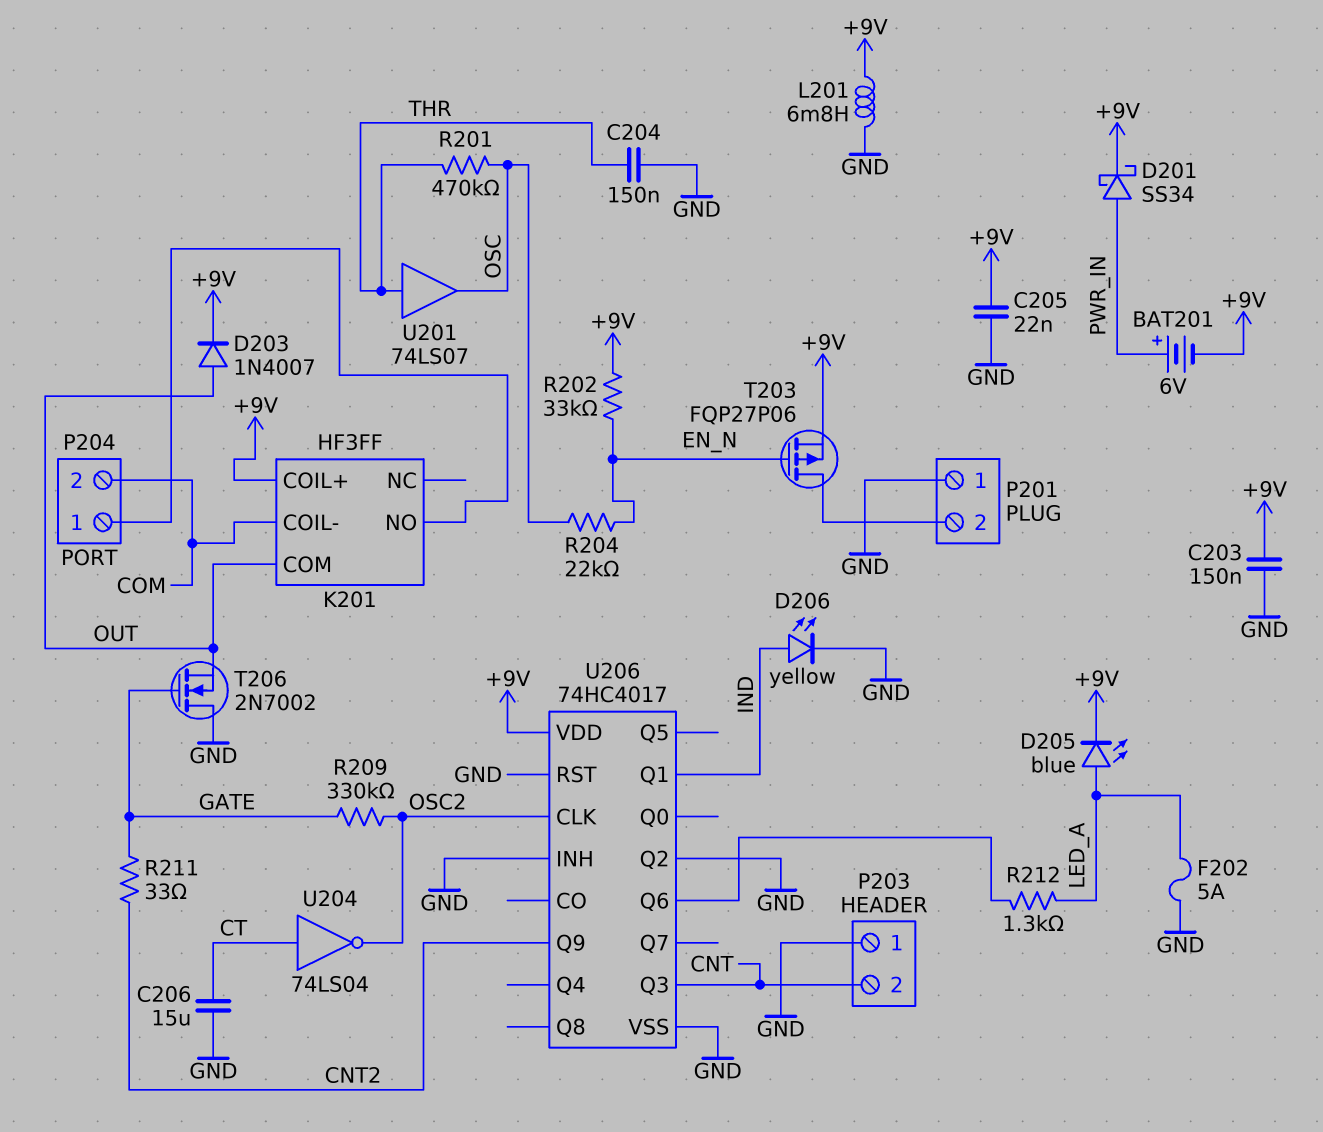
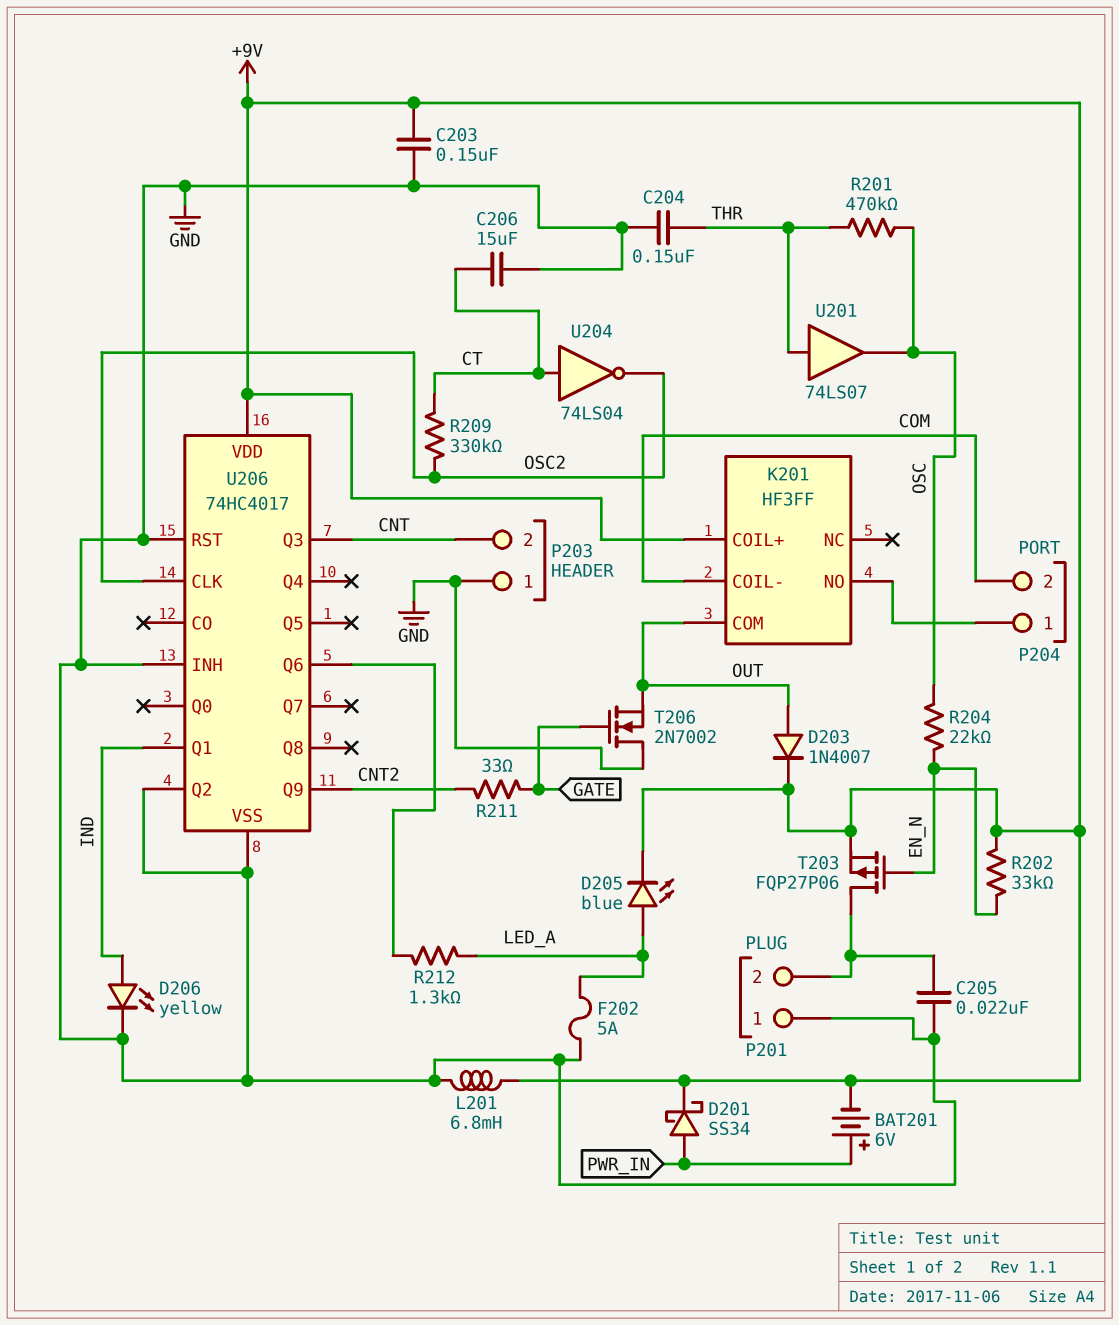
C205: 22nF (+9V, GND) -> 22nF (GND, P201/2)
R209: 330k (GATE, OSC2) -> 330k (CT, OSC2)

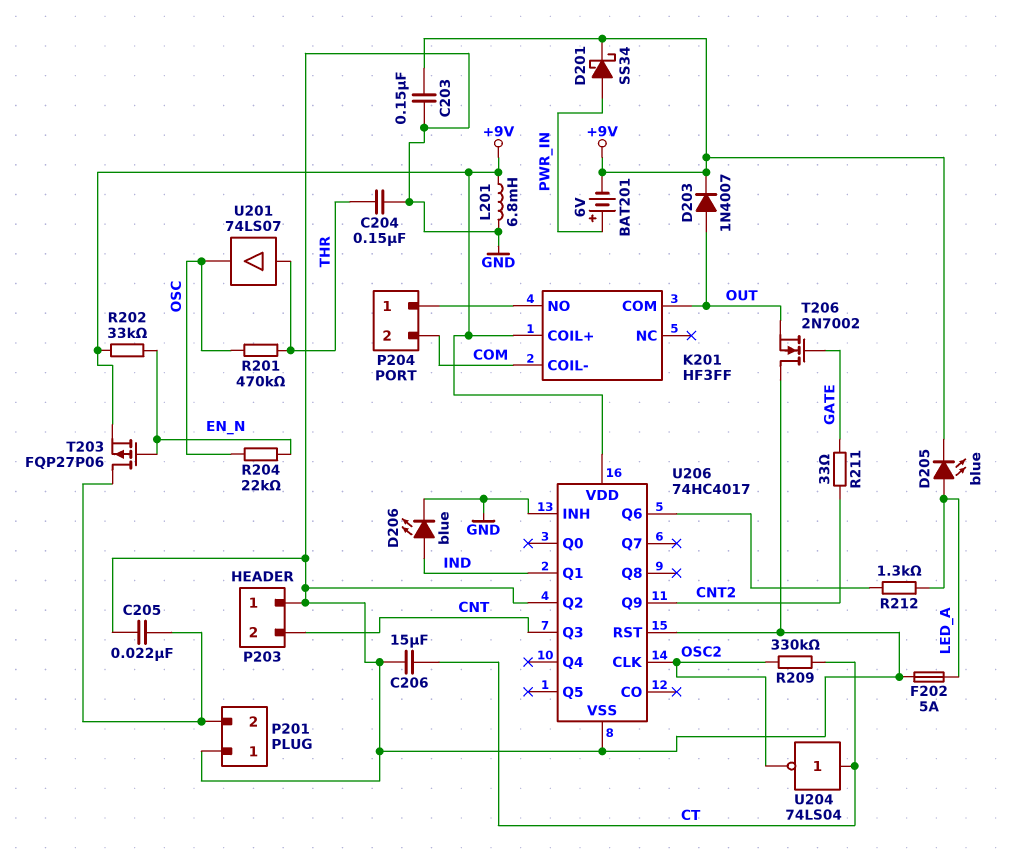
D206: LED yellow (A IND, K GND) -> LED blue (A IND, K GND)

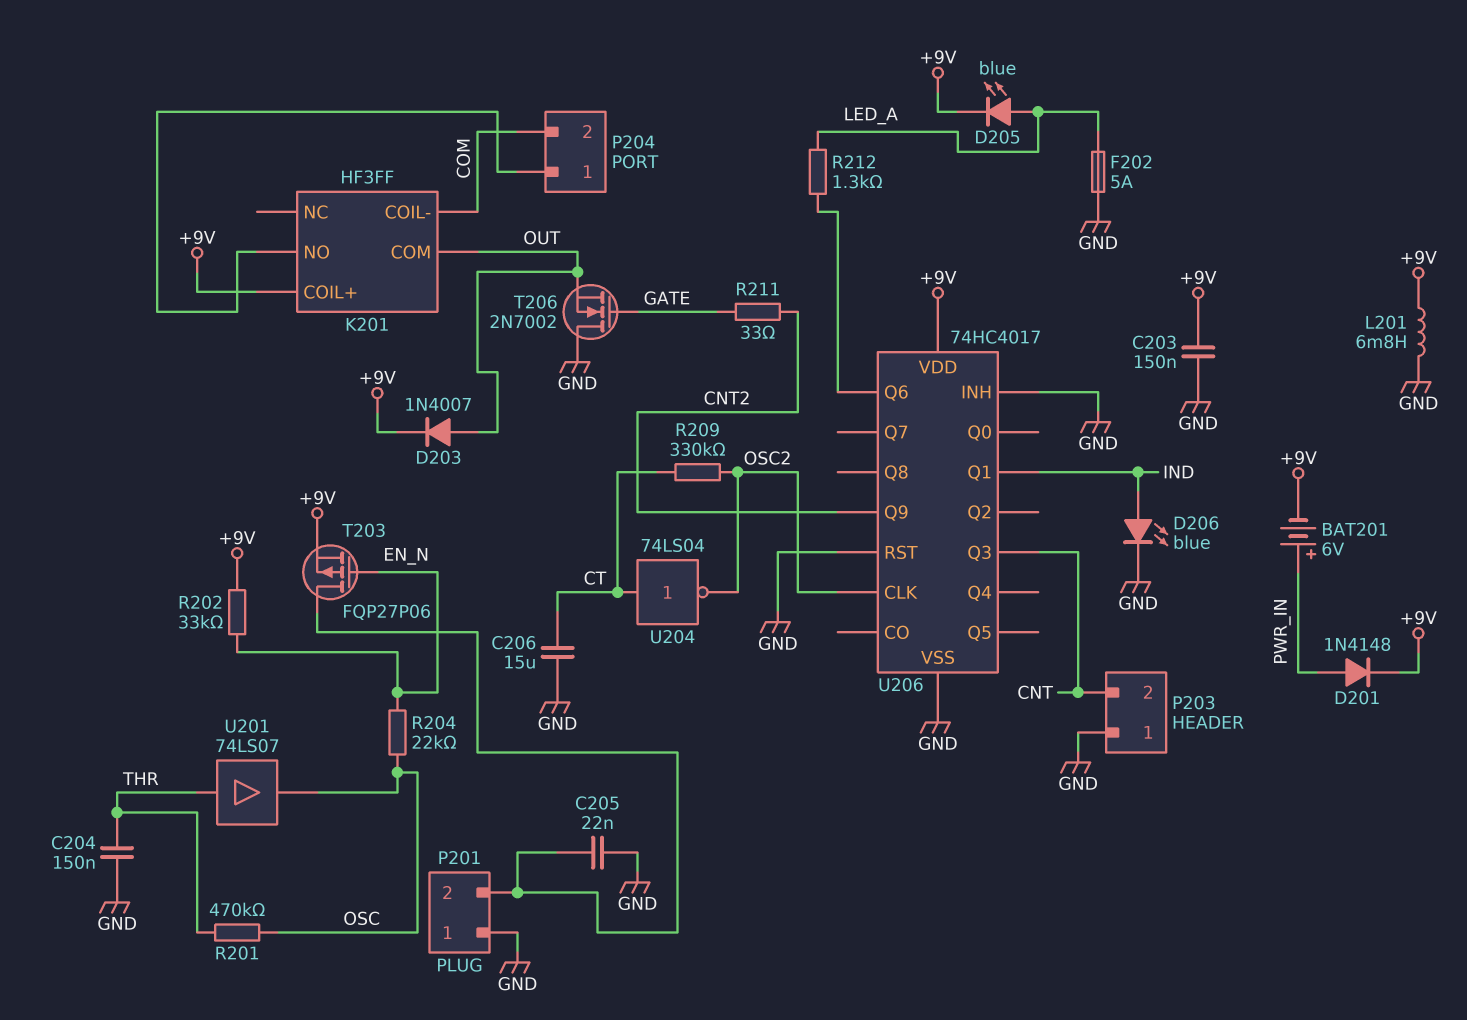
D201: schottky SS34 (A PWR_IN, K +9V) -> diode 1N4148 (A PWR_IN, K +9V)
U206 pin Q2: GND -> none

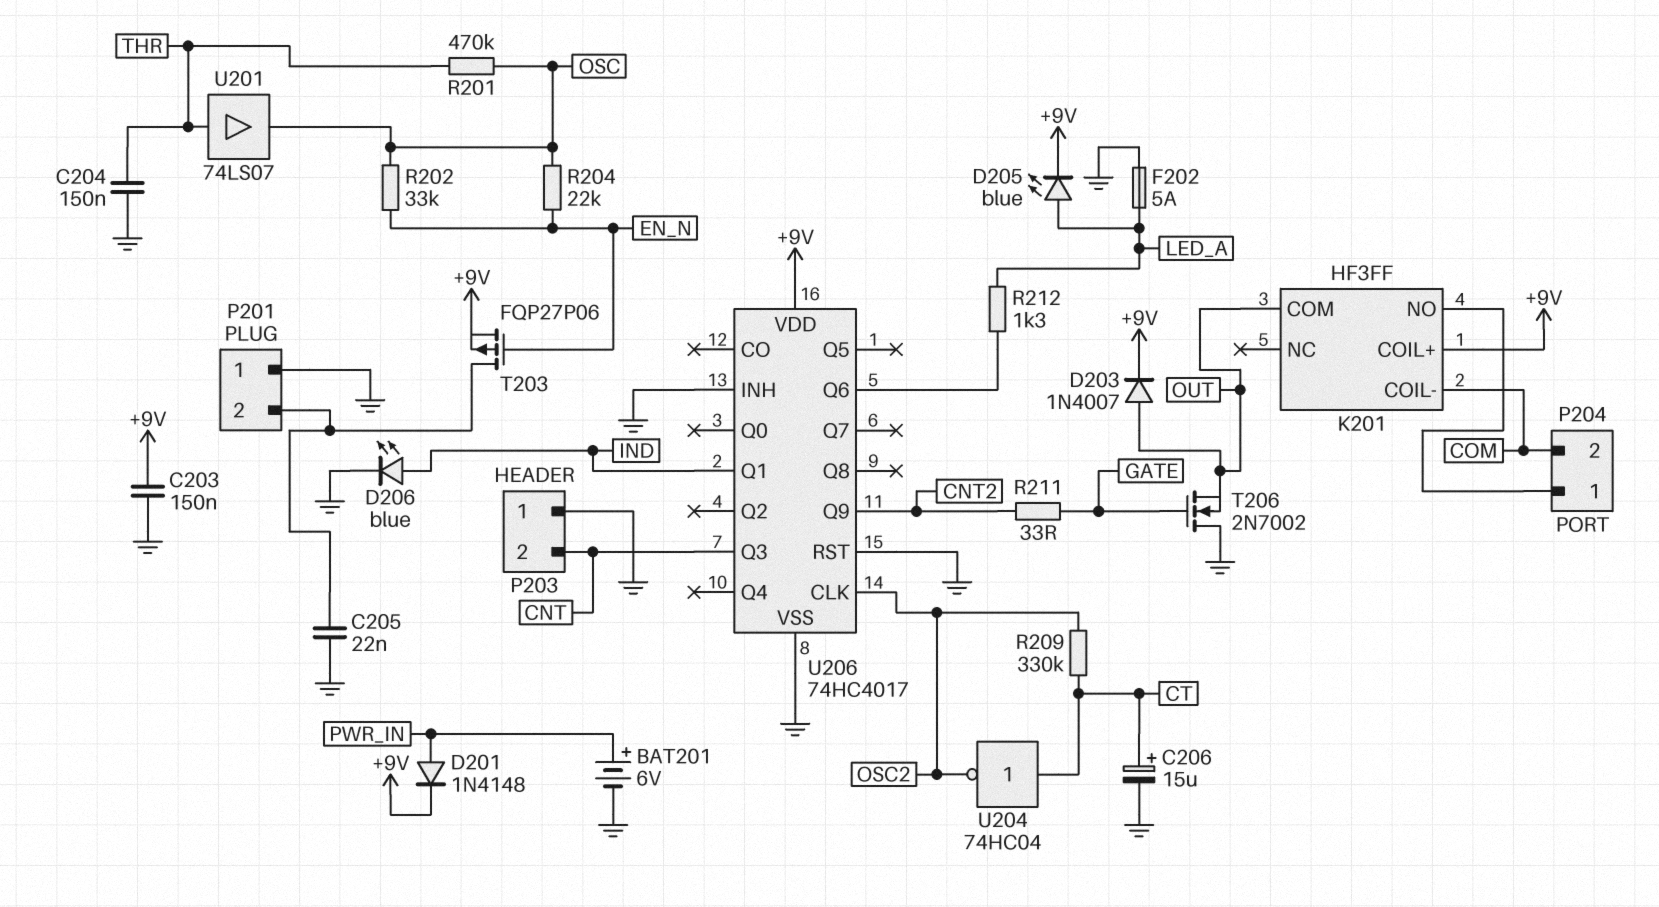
BAT201: 6V (plus PWR_IN, minus +9V) -> 6V (plus PWR_IN, minus GND)
C206: 15uF (CT, GND) -> 15uF (plus CT, minus GND)
L201: 6.8mH (+9V, GND) -> none
R202: 33k (+9V, EN_N) -> 33k (EN_N, OSC)
U204: NOT 74LS04 (in CT, out OSC2) -> NOT 74HC04 (in CT, out OSC2)

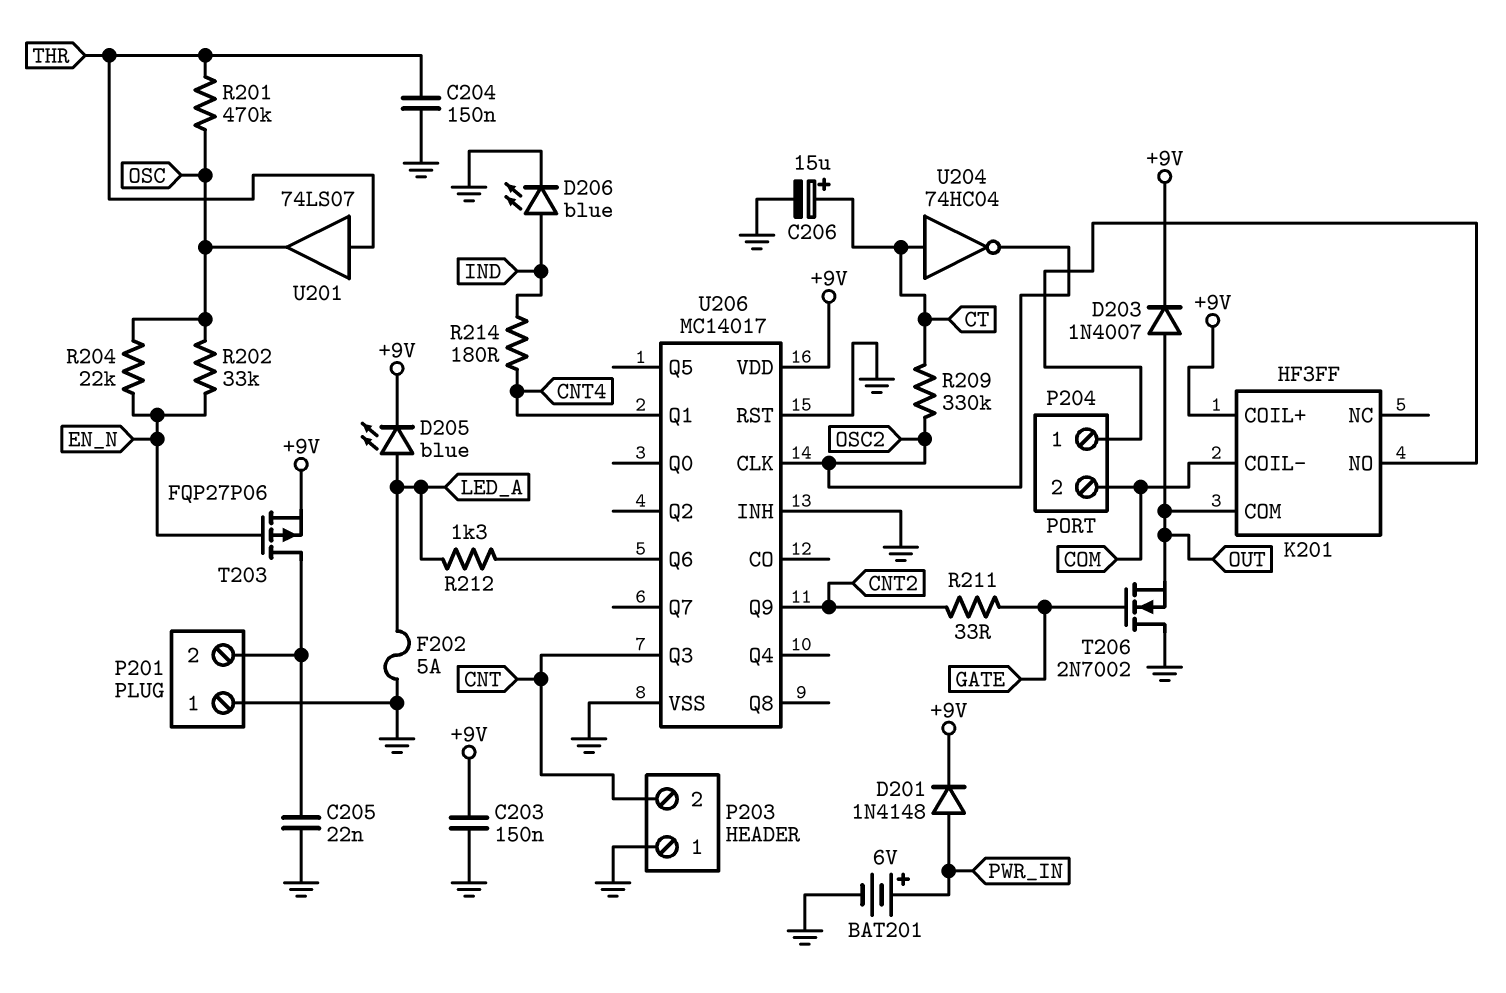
R214: none -> 180 (CNT4, IND)
U206: 74HC4017 -> MC14017
U206 pin Q1: IND -> CNT4

